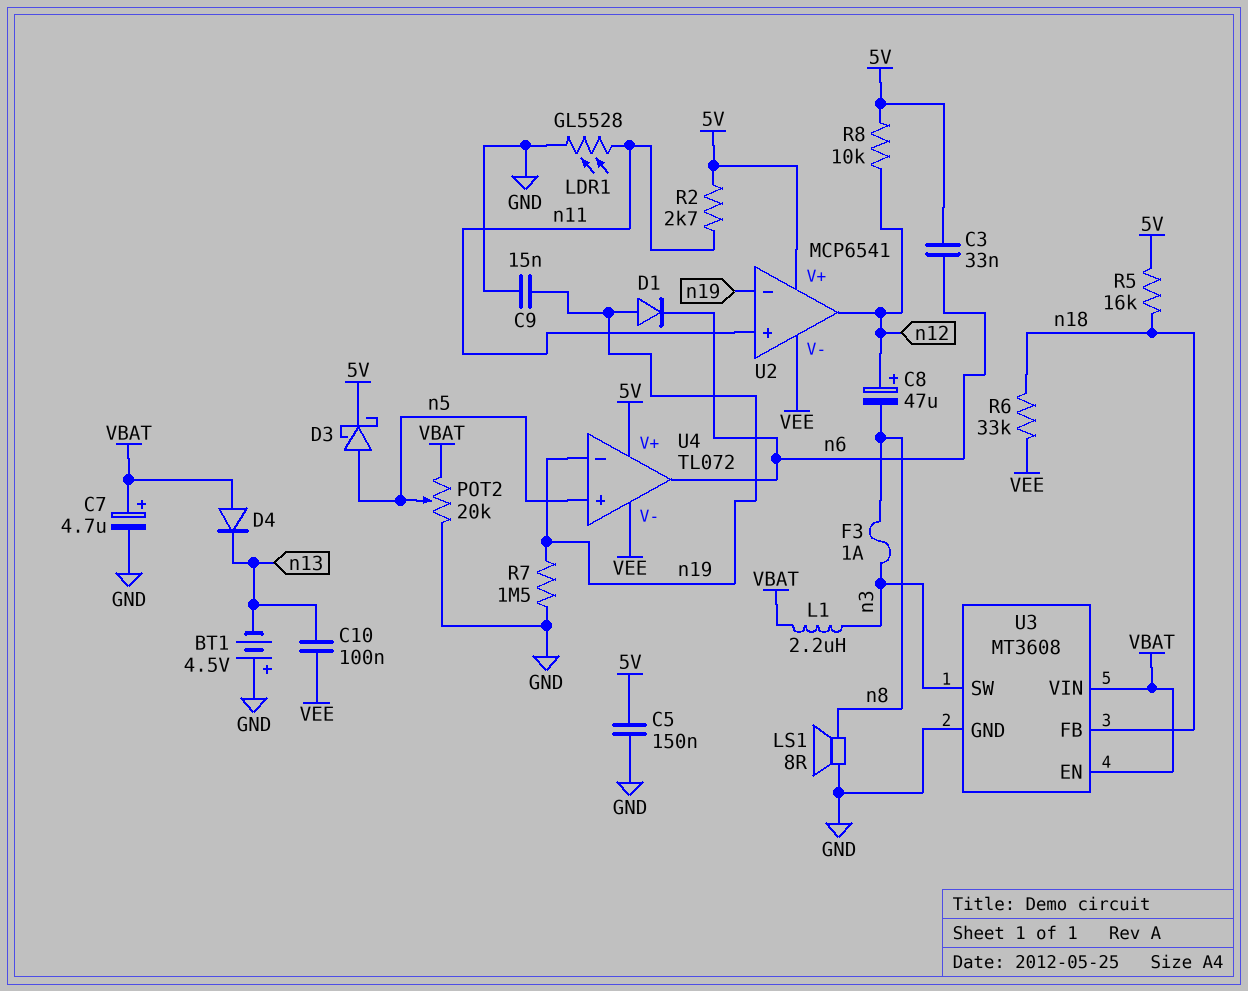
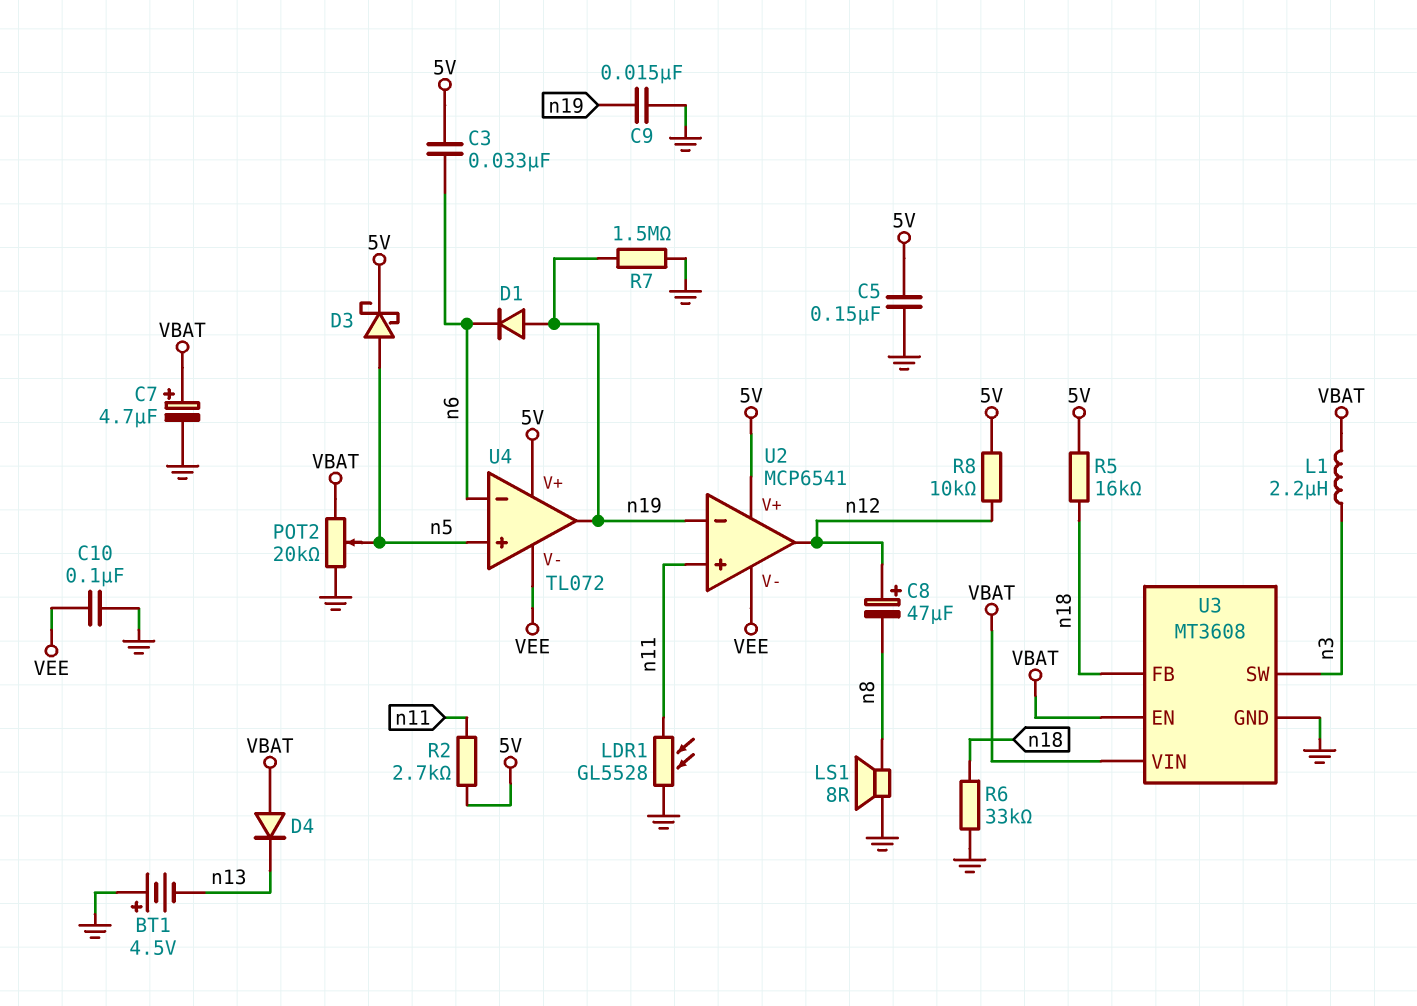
C10: 100nF (VEE, n13) -> 100nF (GND, VEE)
F3: 1A (n3, n8) -> none
R6: 33k (VEE, n18) -> 33k (GND, n18)
U4 pin in-: n19 -> n6
U4 pin out: n6 -> n19

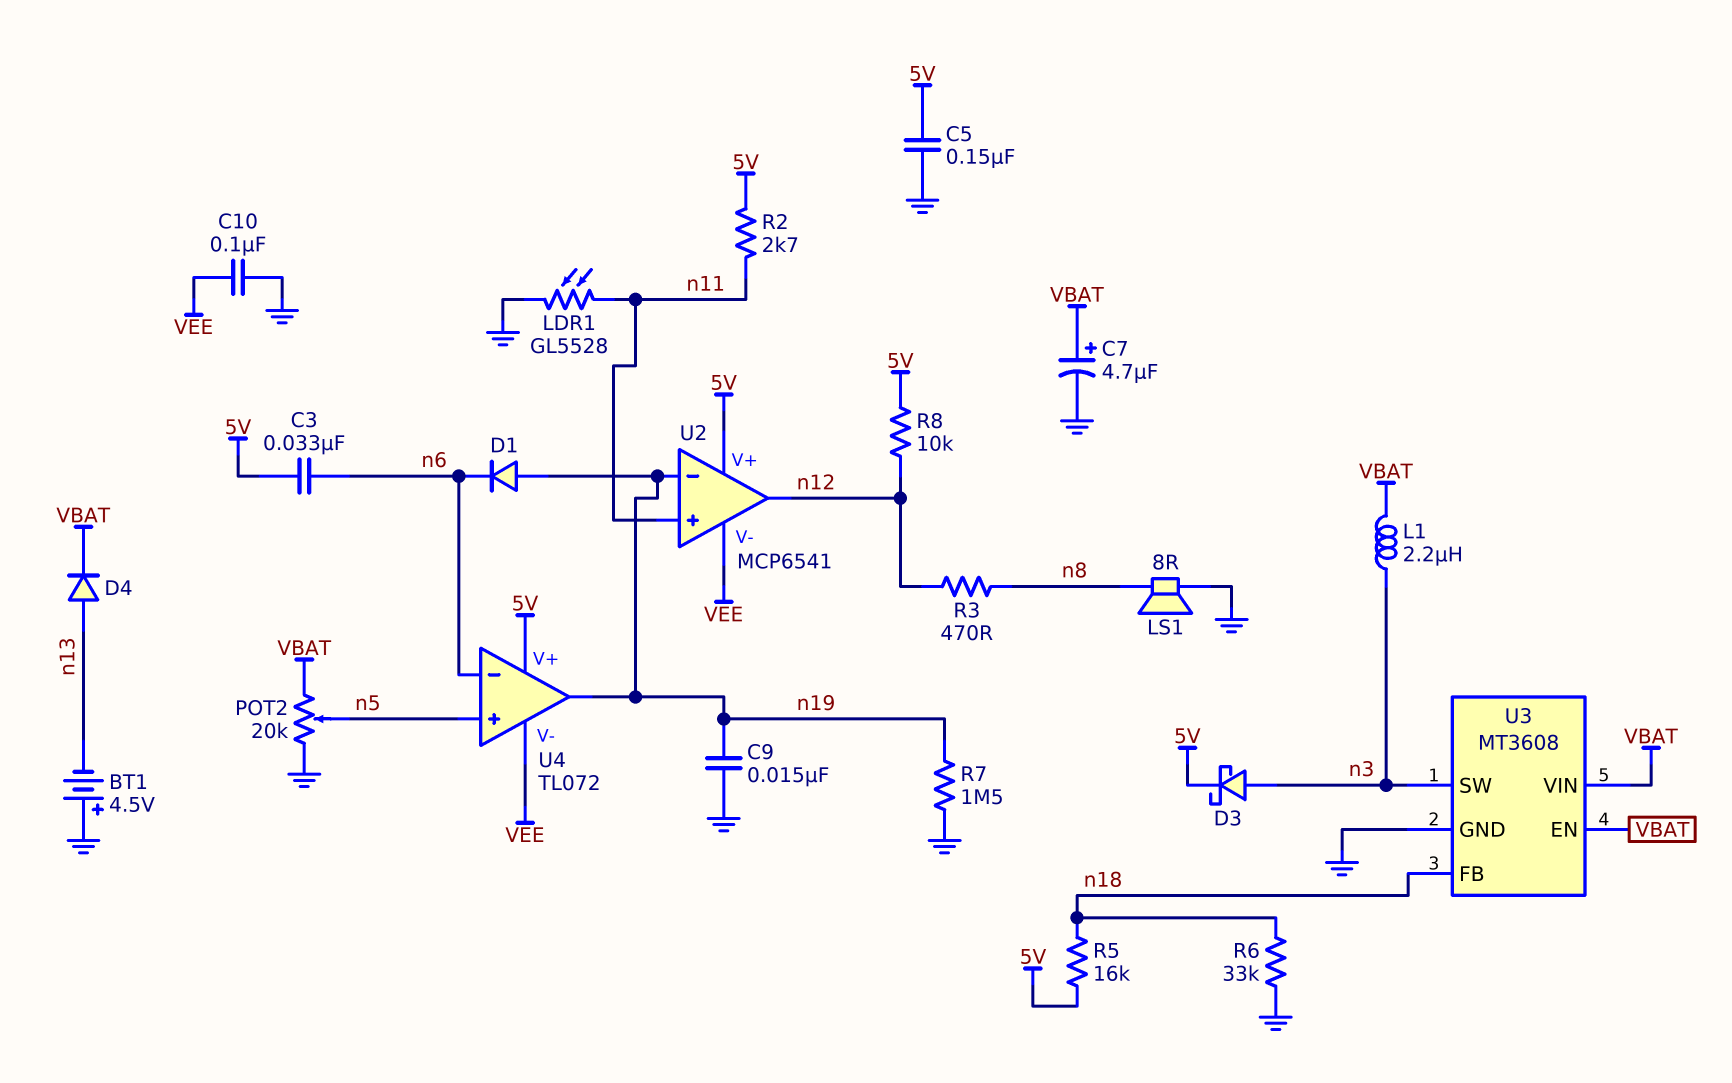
C8: 47uF (plus n12, minus n8) -> none
D3: schottky (A n5, K 5V) -> schottky (A n3, K 5V)
D4: diode (A VBAT, K n13) -> diode (A n13, K VBAT)
R3: none -> 470 (n8, n12)

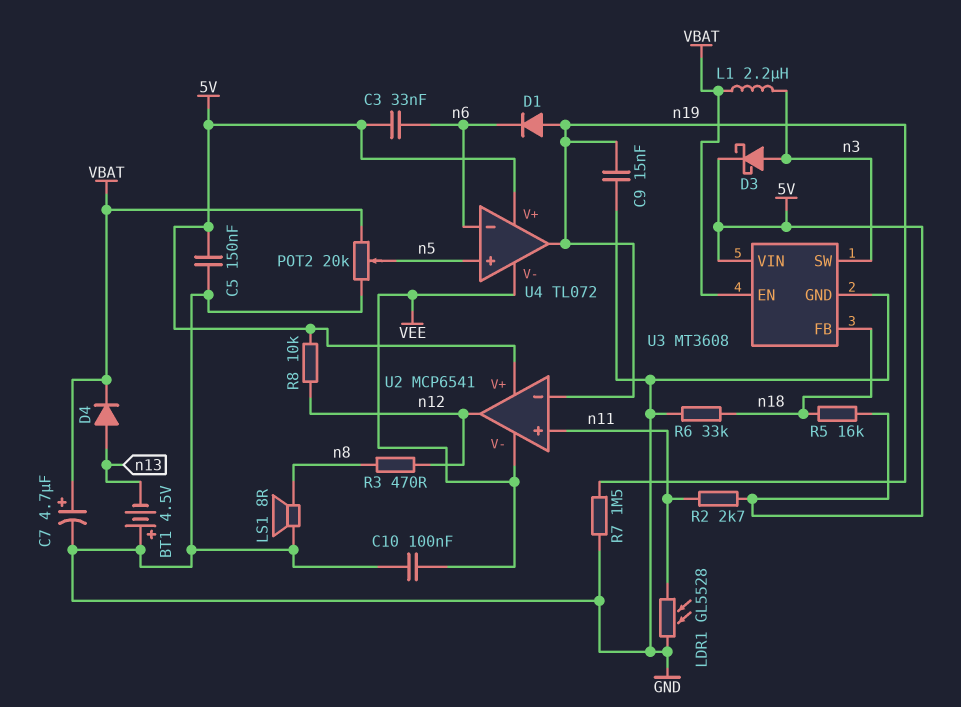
U3 pin VIN: VBAT -> 5V

